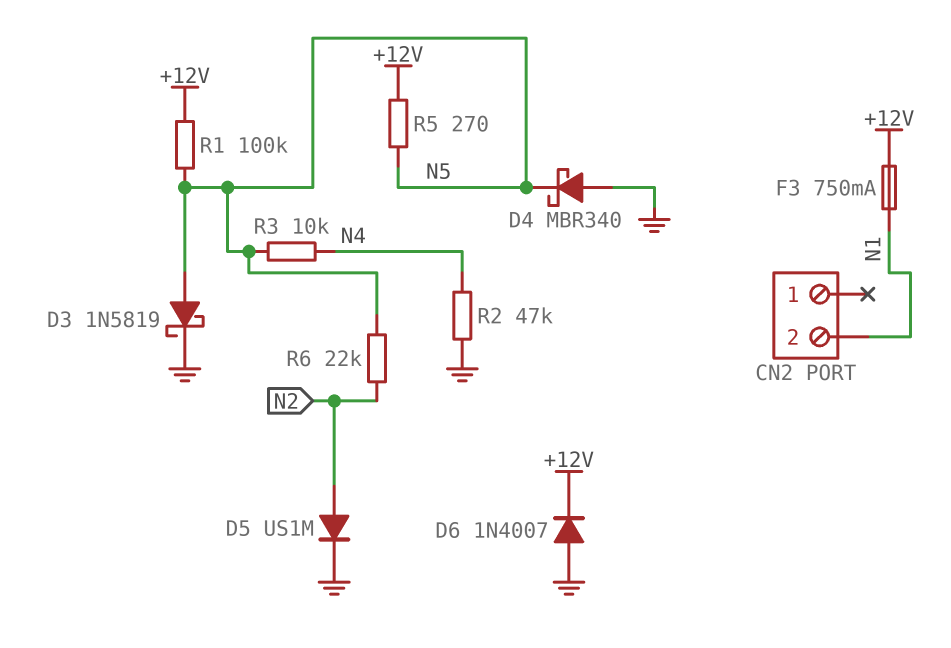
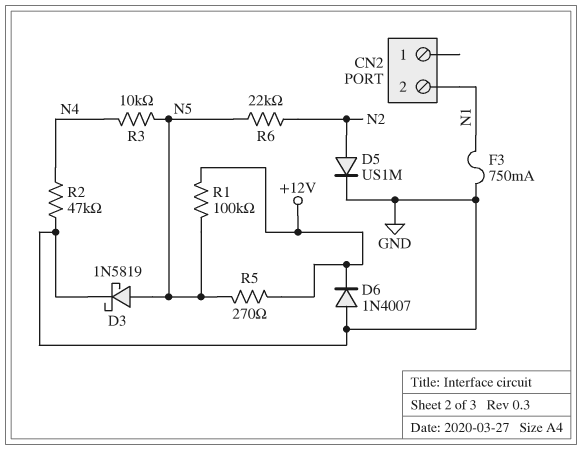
D4: schottky MBR340 (A GND, K N5) -> none
F3: 750mA (+12V, N1) -> 750mA (GND, N1)

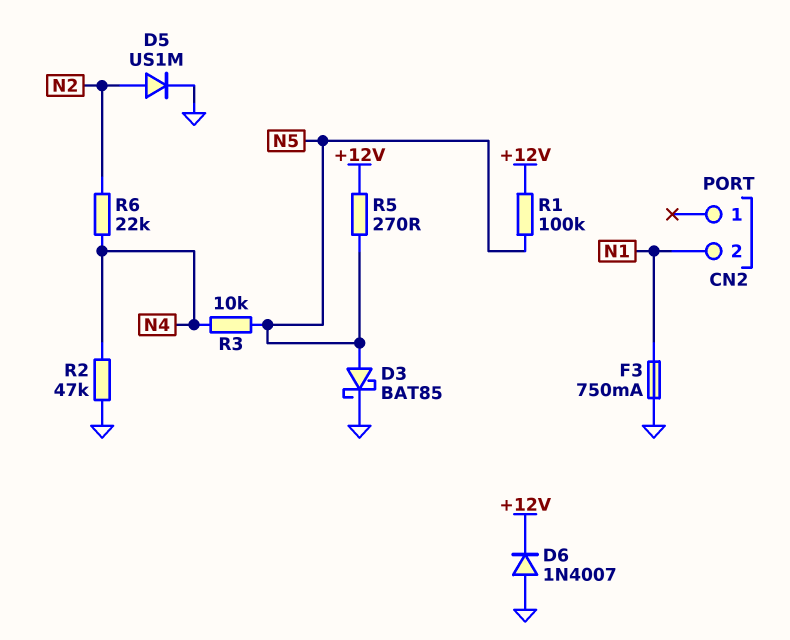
D3: schottky 1N5819 (A N5, K GND) -> schottky BAT85 (A N5, K GND)
R6: 22k (N2, N5) -> 22k (N2, N4)

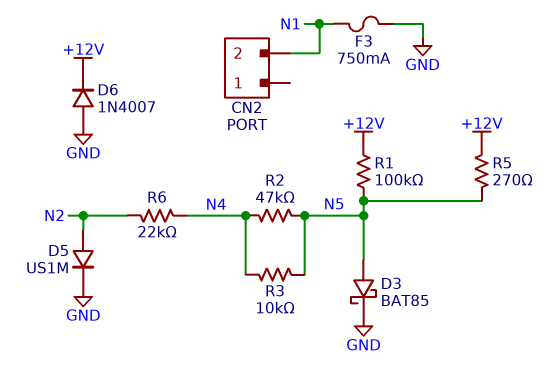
R2: 47k (GND, N4) -> 47k (N4, N5)

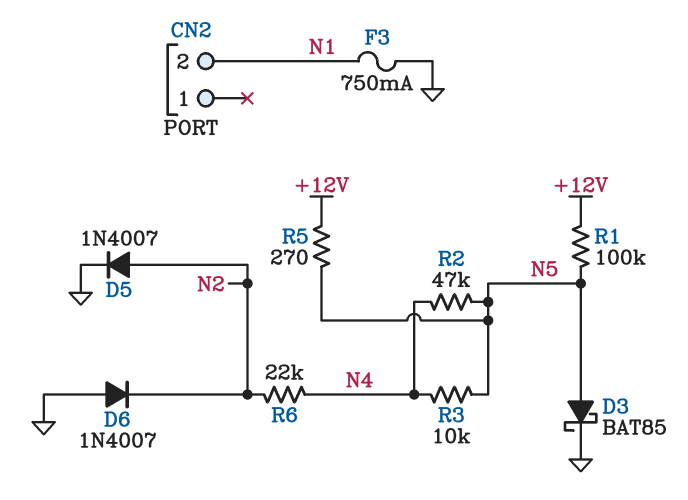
D5: diode US1M (A N2, K GND) -> diode 1N4007 (A N2, K GND)
D6: diode 1N4007 (A GND, K +12V) -> diode 1N4007 (A GND, K N2)

